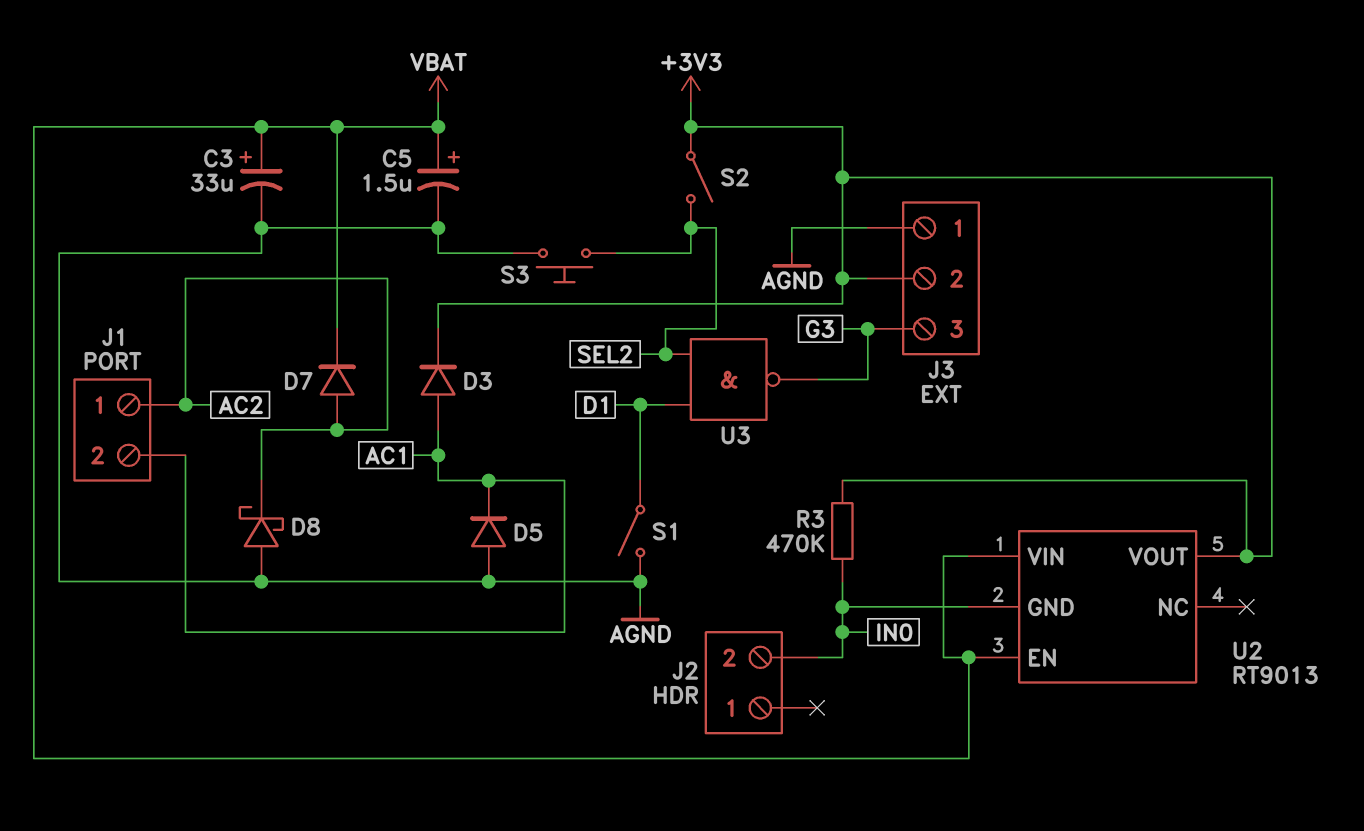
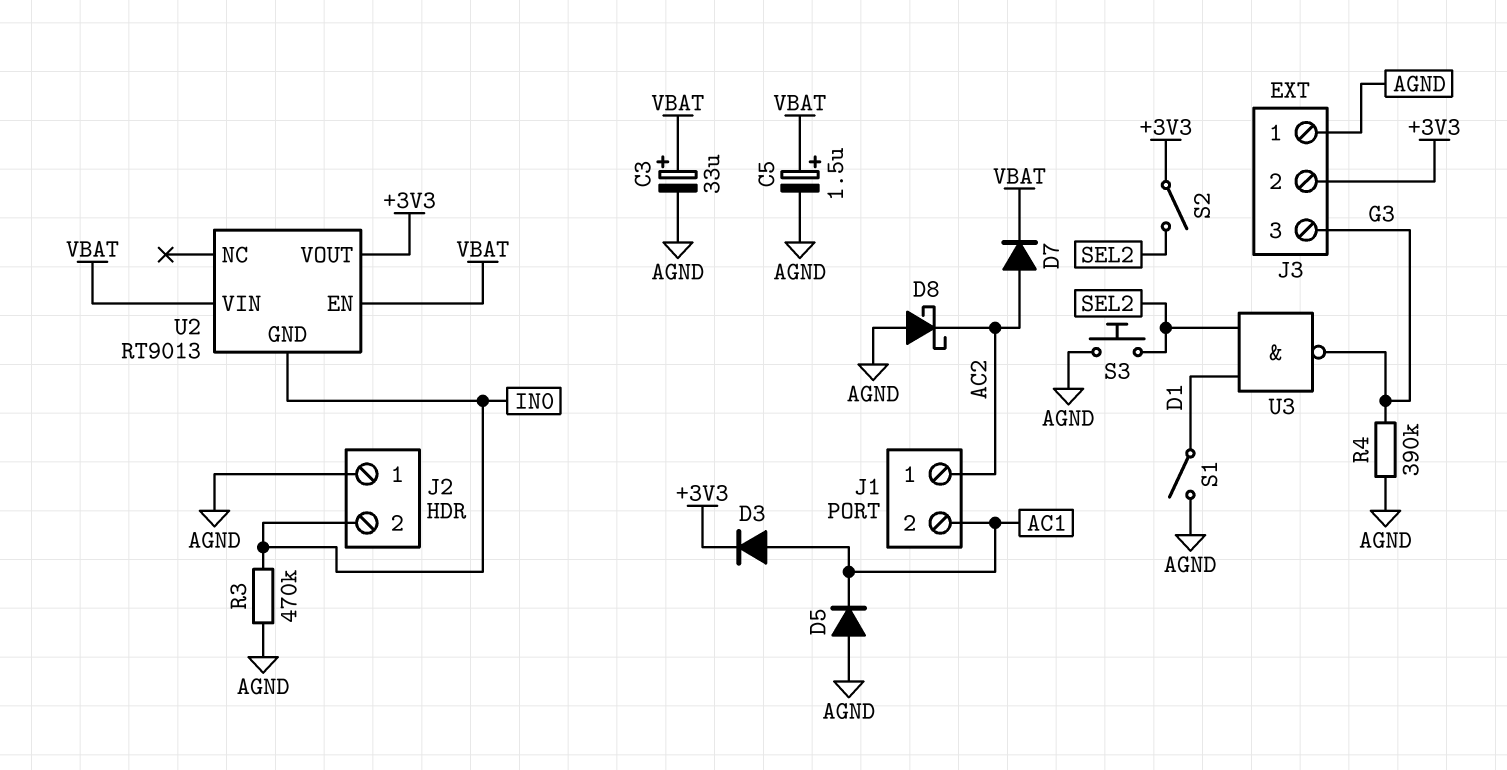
J2 pin 1: none -> AGND
R3: 470k (+3V3, IN0) -> 470k (AGND, IN0)
R4: none -> 390k (AGND, G3)

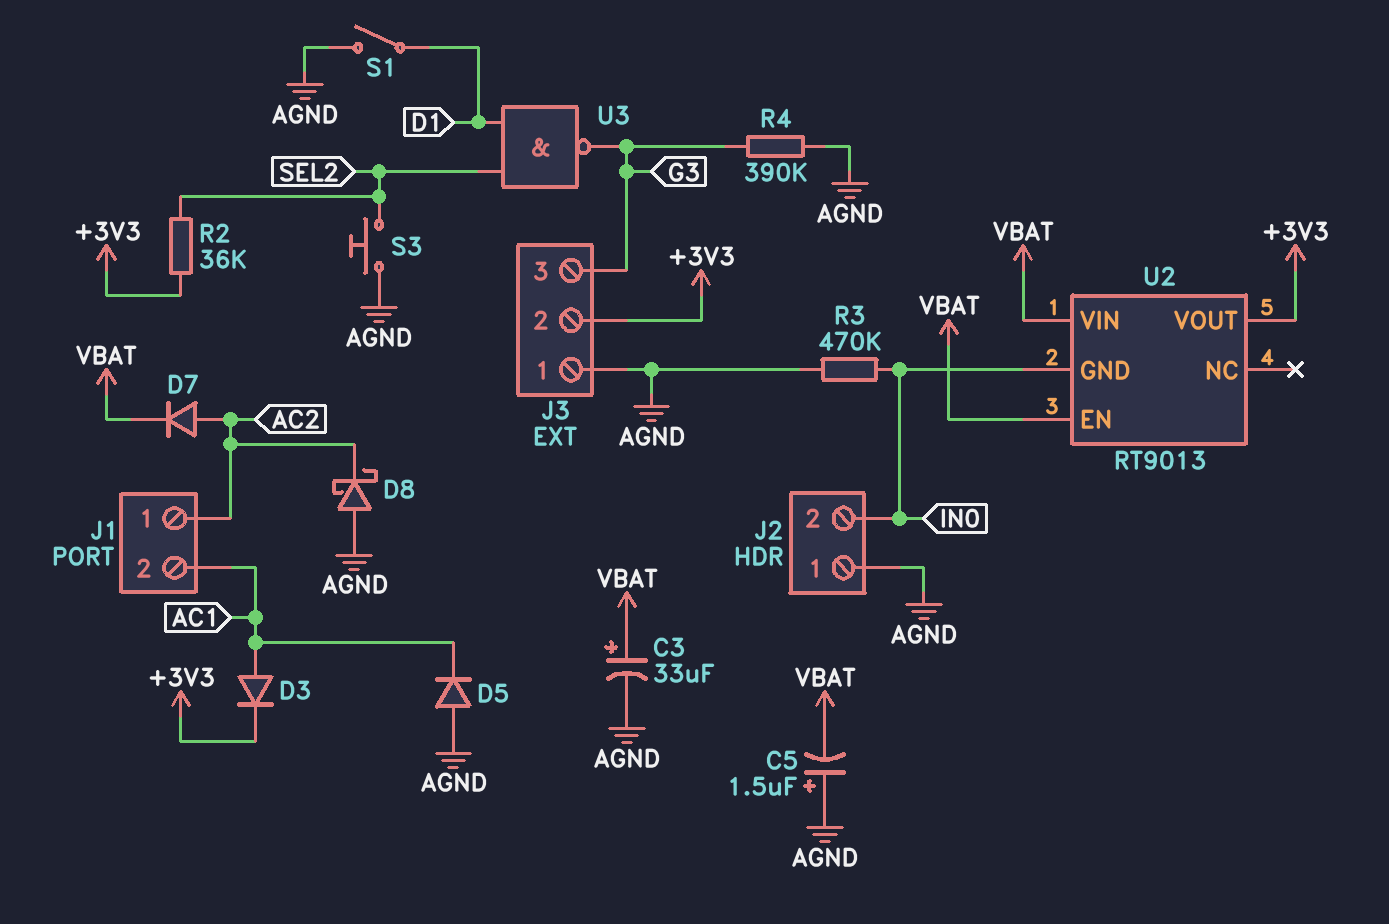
C5: 1.5uF (plus VBAT, minus AGND) -> 1.5uF (plus AGND, minus VBAT)
R2: none -> 36k (+3V3, SEL2)
S2: switch (+3V3, SEL2) -> none

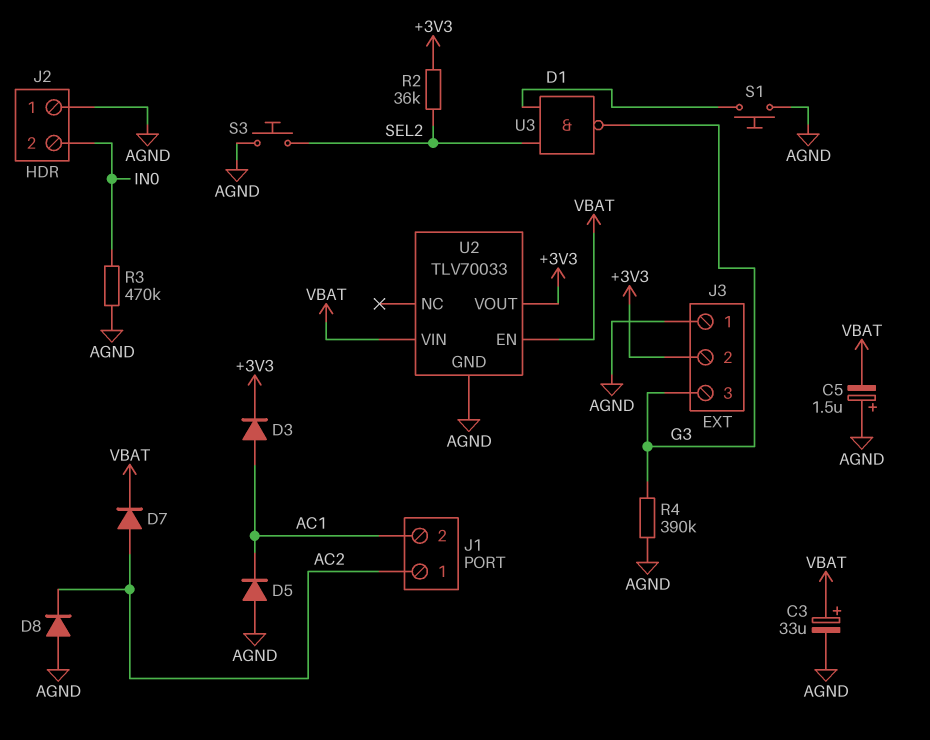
D8: schottky (A AGND, K AC2) -> diode (A AGND, K AC2)
S1: switch (AGND, D1) -> button (AGND, D1)
U2: RT9013 -> TLV70033
U2 pin GND: IN0 -> AGND

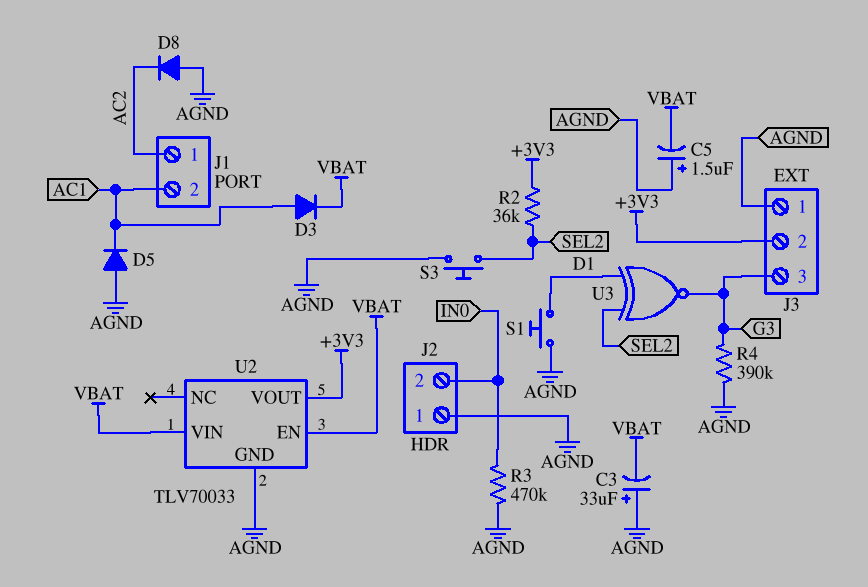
C3: 33uF (plus VBAT, minus AGND) -> 33uF (plus AGND, minus VBAT)
D3: diode (A AC1, K +3V3) -> diode (A AC1, K VBAT)
D7: diode (A AC2, K VBAT) -> none
U3: NAND (in D1, in SEL2, out G3) -> XNOR (in D1, in SEL2, out G3)

